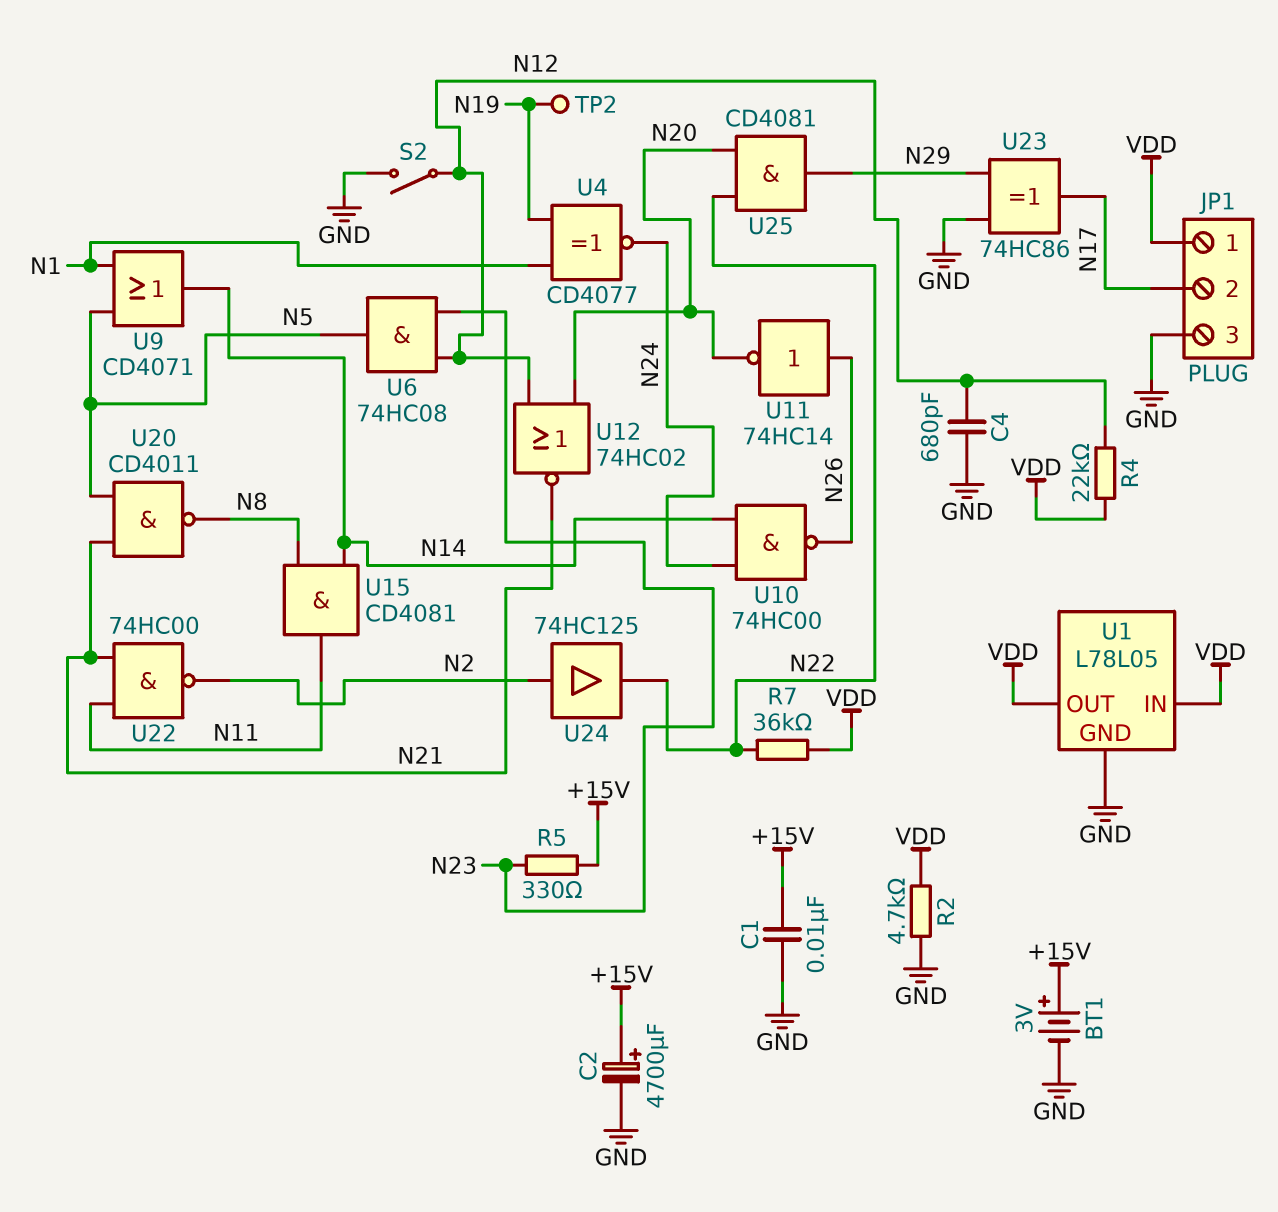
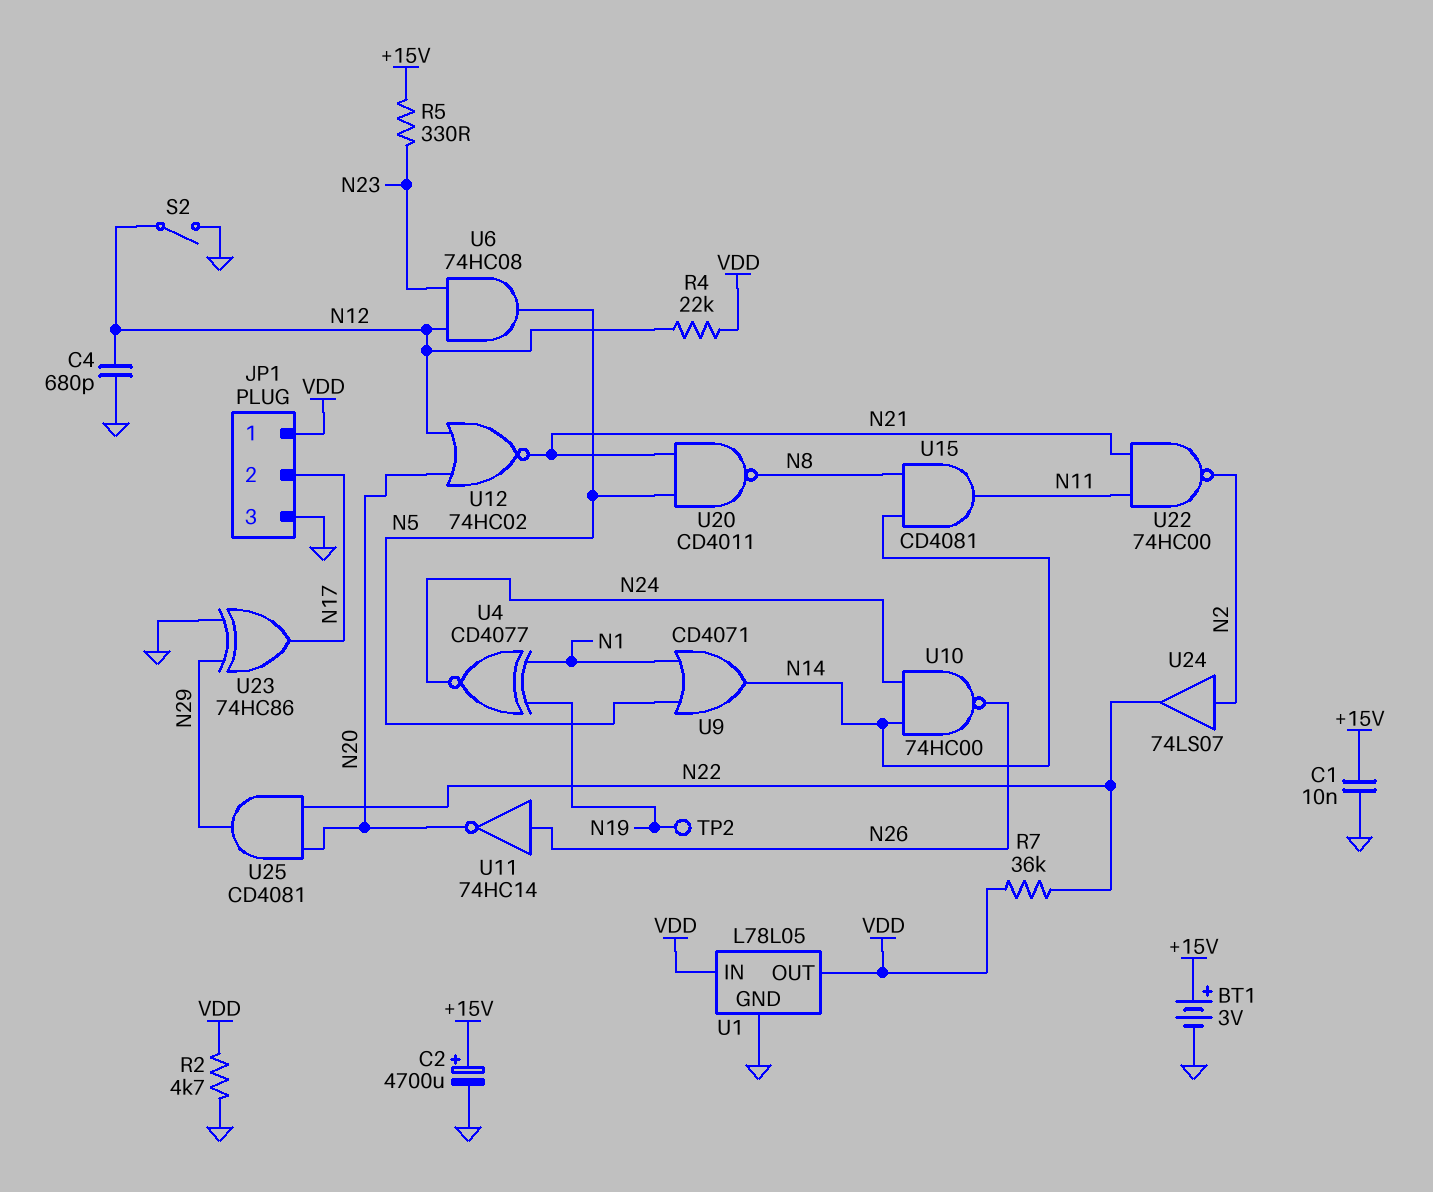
U24: buffer 74HC125 (in N2, out N22) -> buffer 74LS07 (in N2, out N22)

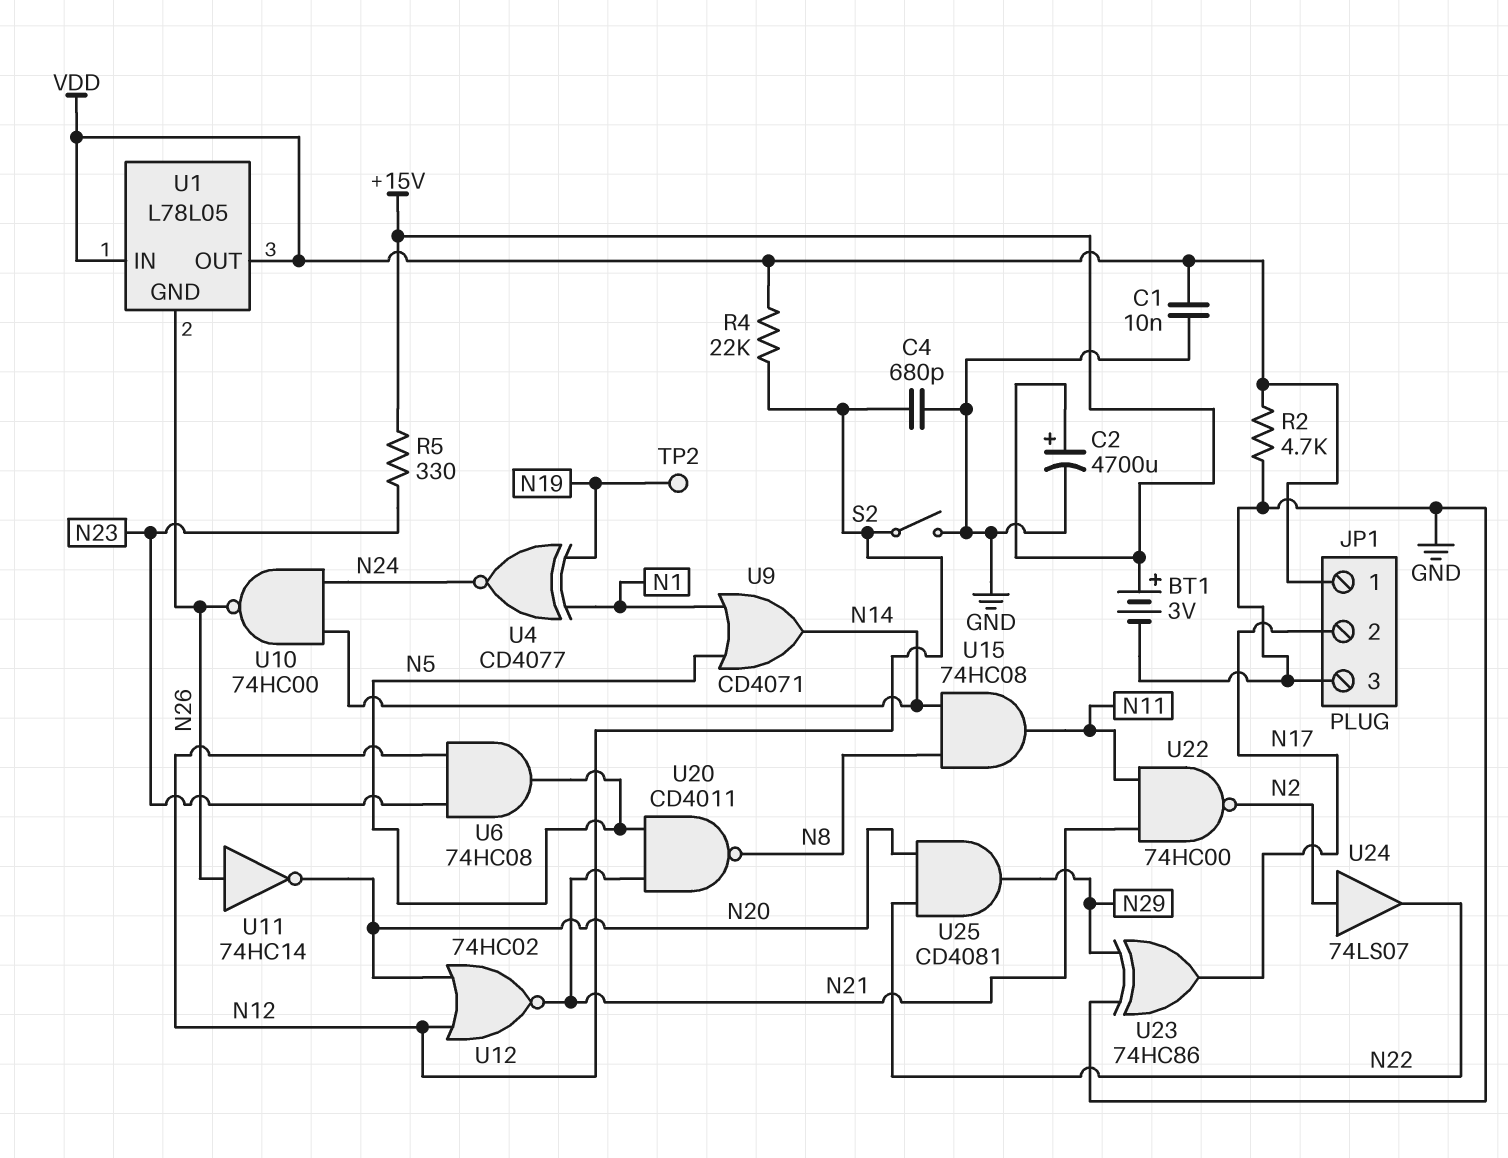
C1: 10nF (+15V, GND) -> 10nF (GND, VDD)
R7: 36k (N22, VDD) -> none
U1 pin GND: GND -> N26
U15: AND CD4081 (in N8, in N14, out N11) -> AND 74HC08 (in N8, in N14, out N11)

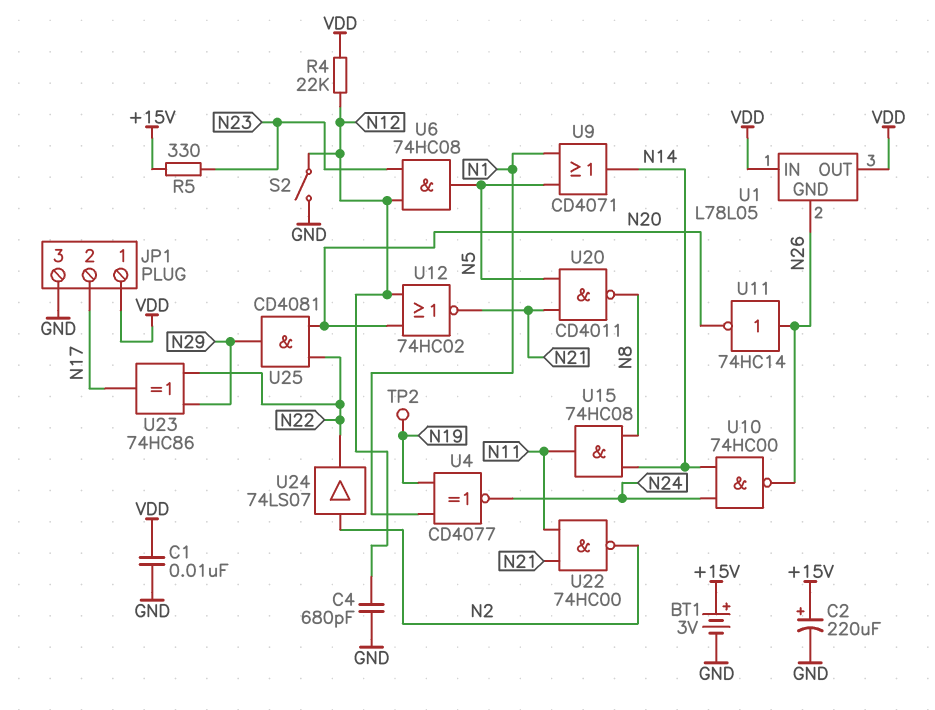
C2: 4700uF (plus +15V, minus GND) -> 220uF (plus +15V, minus GND)
R2: 4.7k (GND, VDD) -> none
U23: XOR 74HC86 (in GND, in N29, out N17) -> XOR 74HC86 (in N22, in N29, out N17)

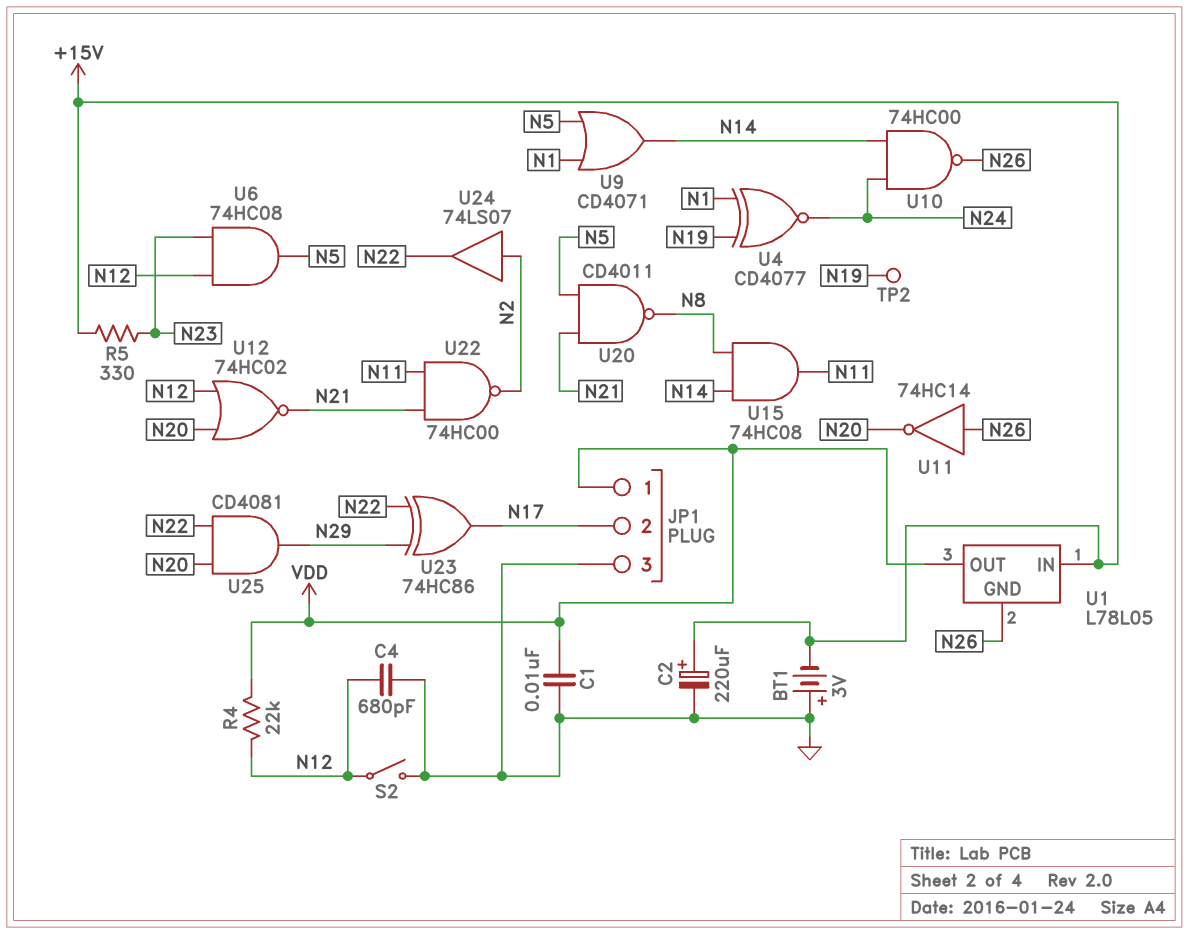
BT1: 3V (plus +15V, minus GND) -> 3V (plus GND, minus +15V)
U1 pin IN: VDD -> +15V

